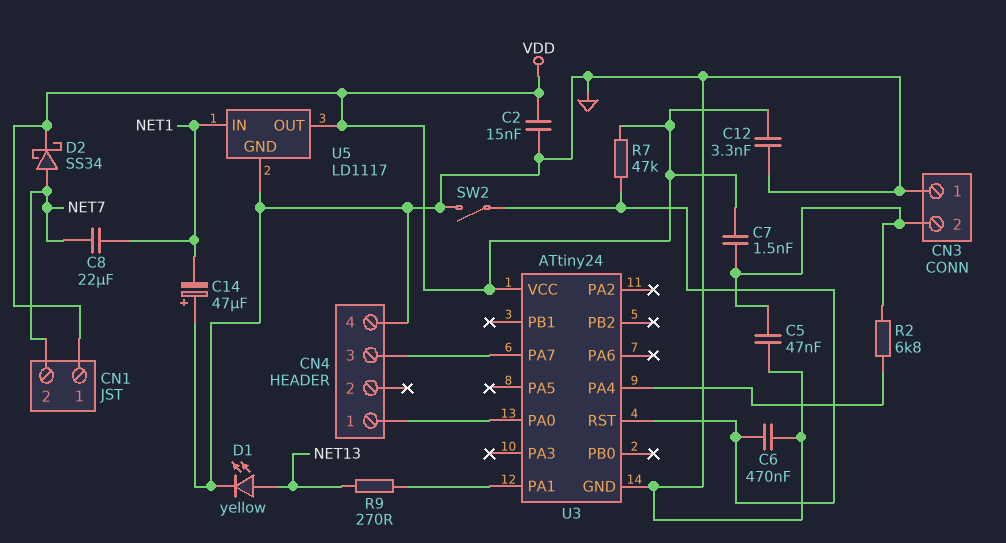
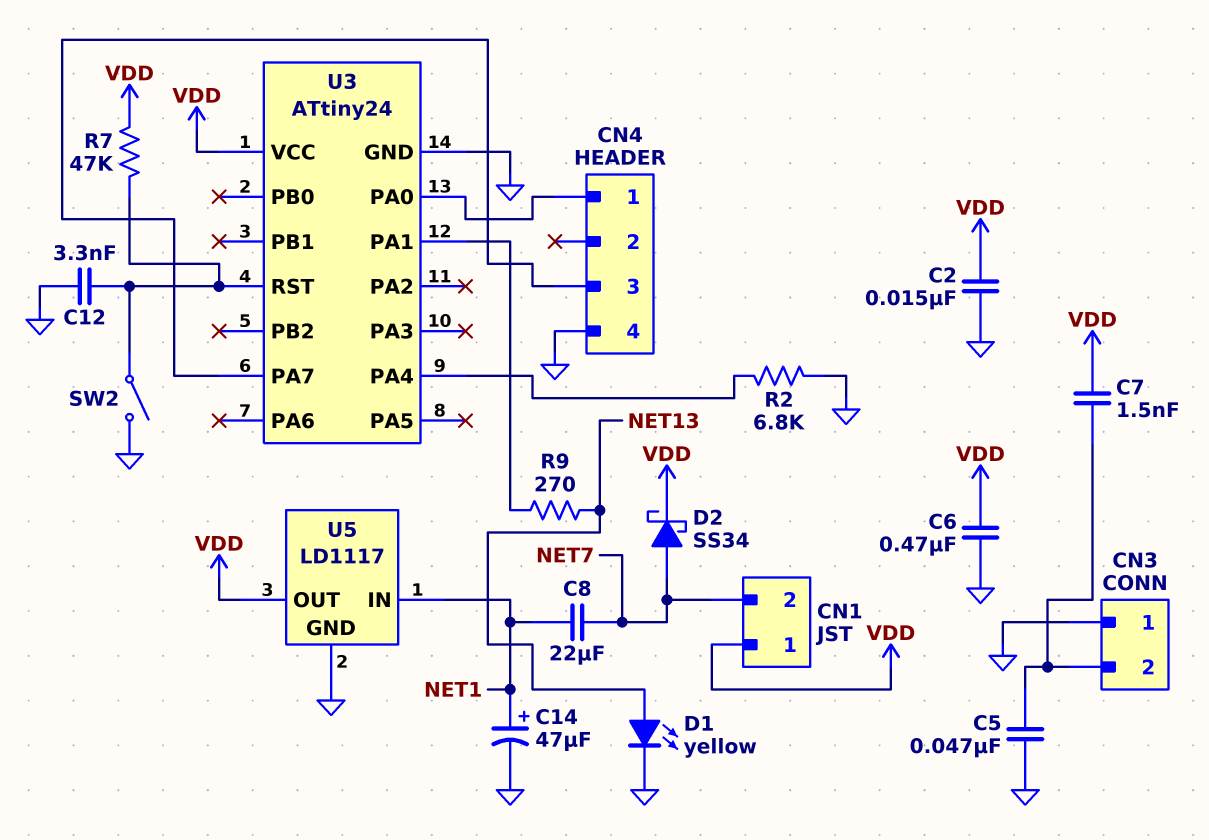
C6: 470nF (GND, U3/RST) -> 470nF (GND, VDD)
C12: 3.3nF (GND, VDD) -> 3.3nF (GND, U3/RST)
C14: 47uF (plus GND, minus NET1) -> 47uF (plus NET1, minus GND)
R2: 6.8k (CN3/2, U3/PA4) -> 6.8k (GND, U3/PA4)

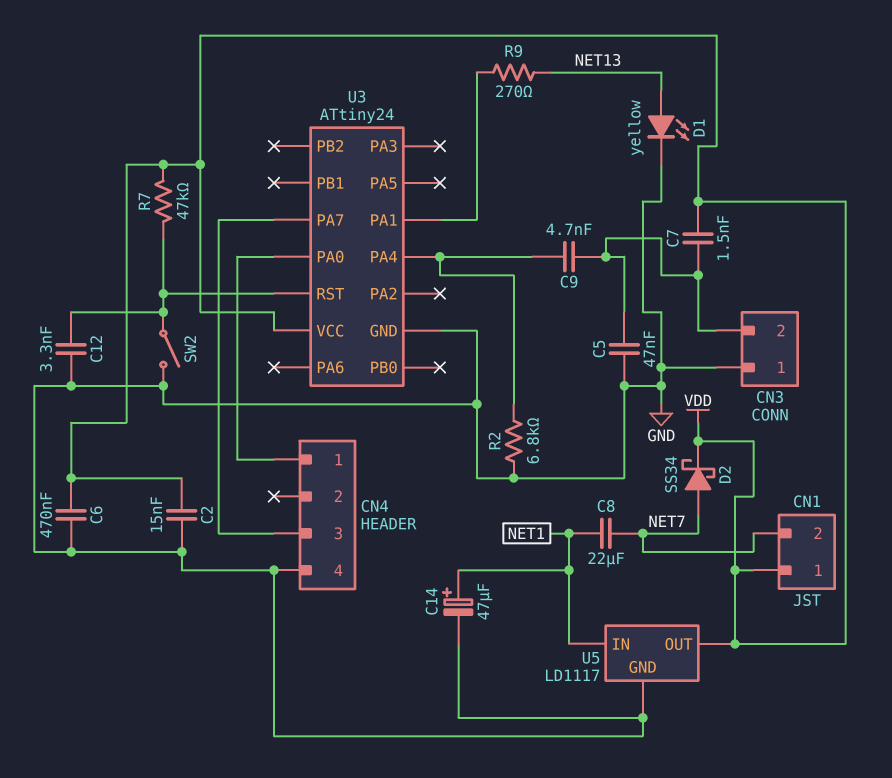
C9: none -> 4.7nF (CN3/2, U3/PA4)

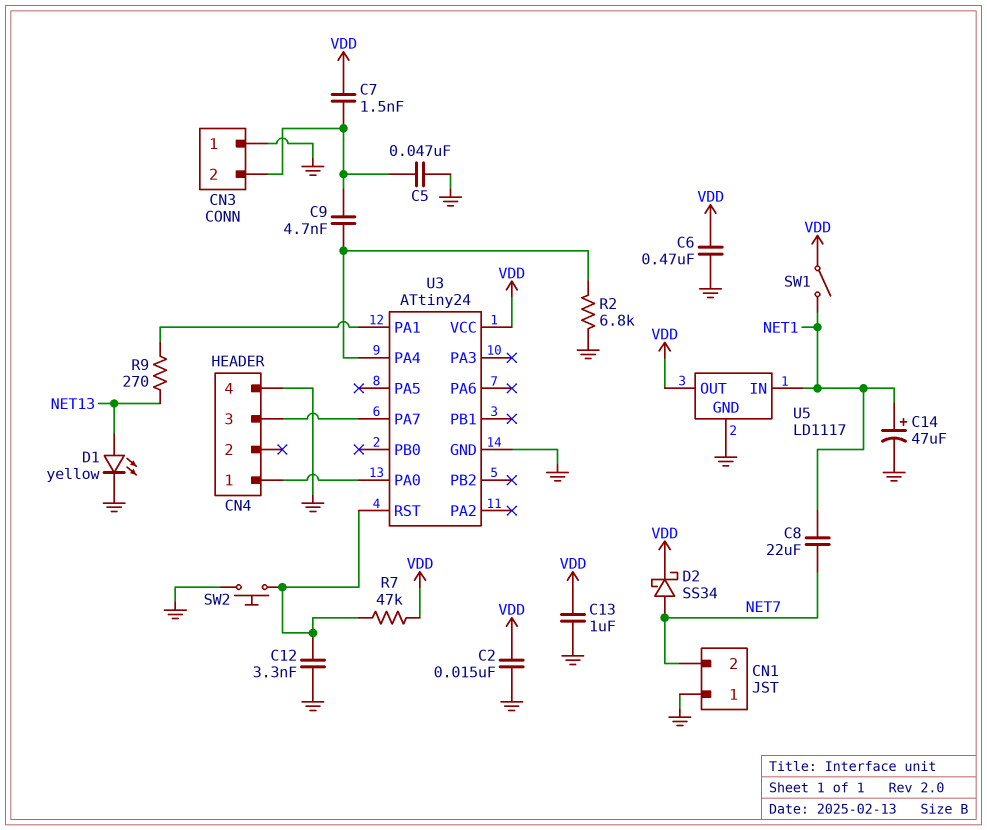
C13: none -> 1uF (GND, VDD)
CN1 pin 1: VDD -> GND
SW1: none -> switch (NET1, VDD)
SW2: switch (GND, U3/RST) -> button (GND, U3/RST)

